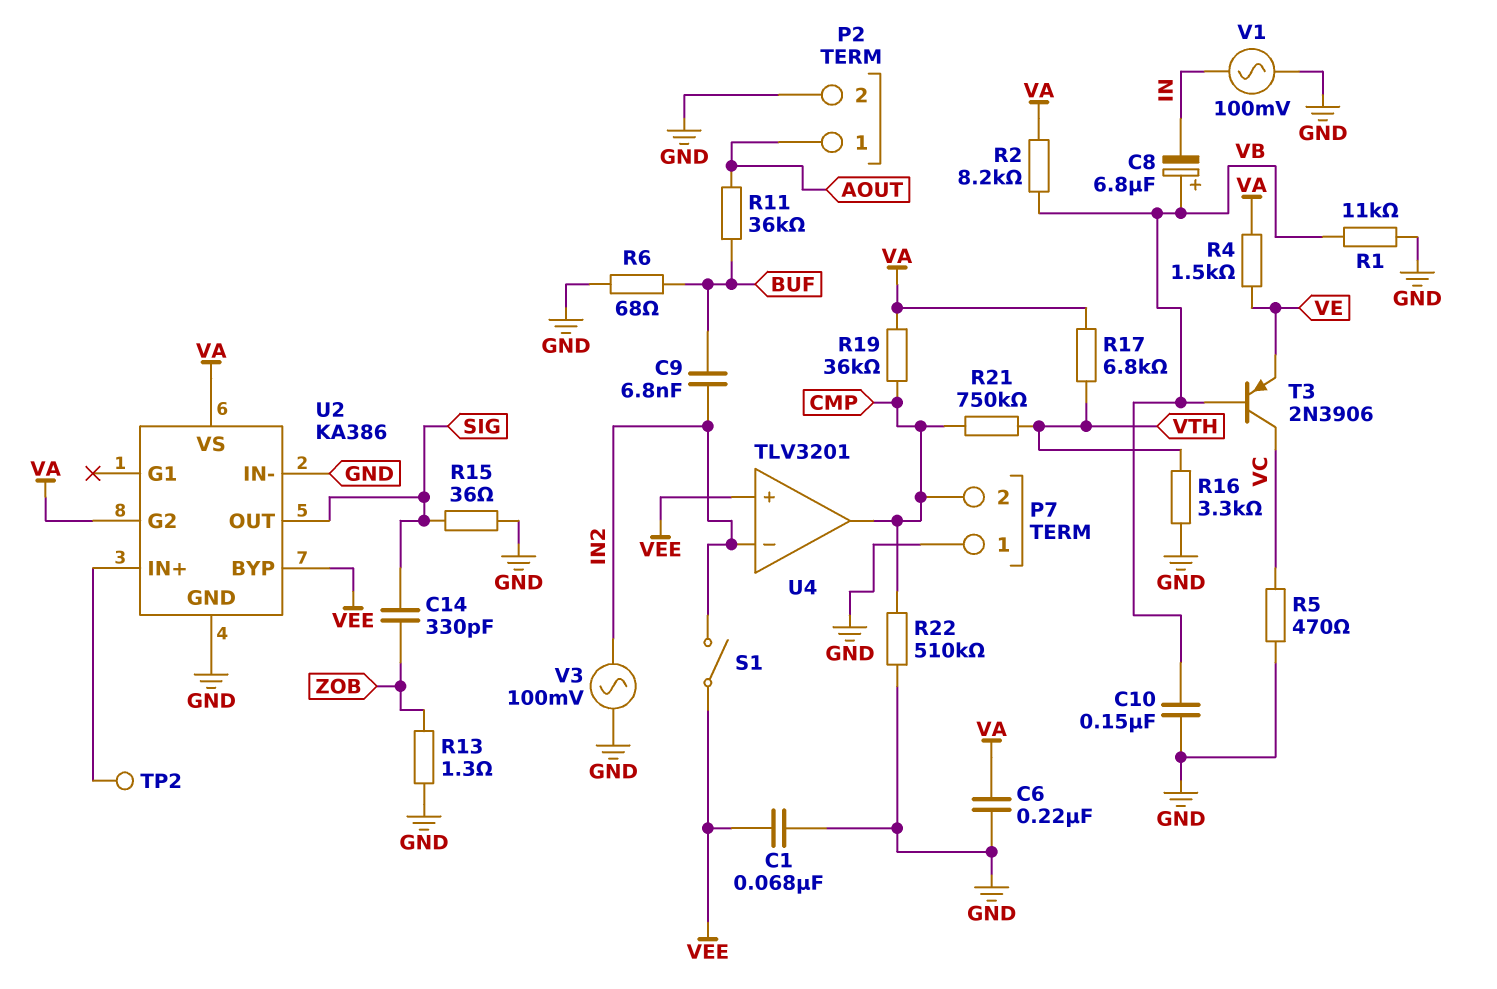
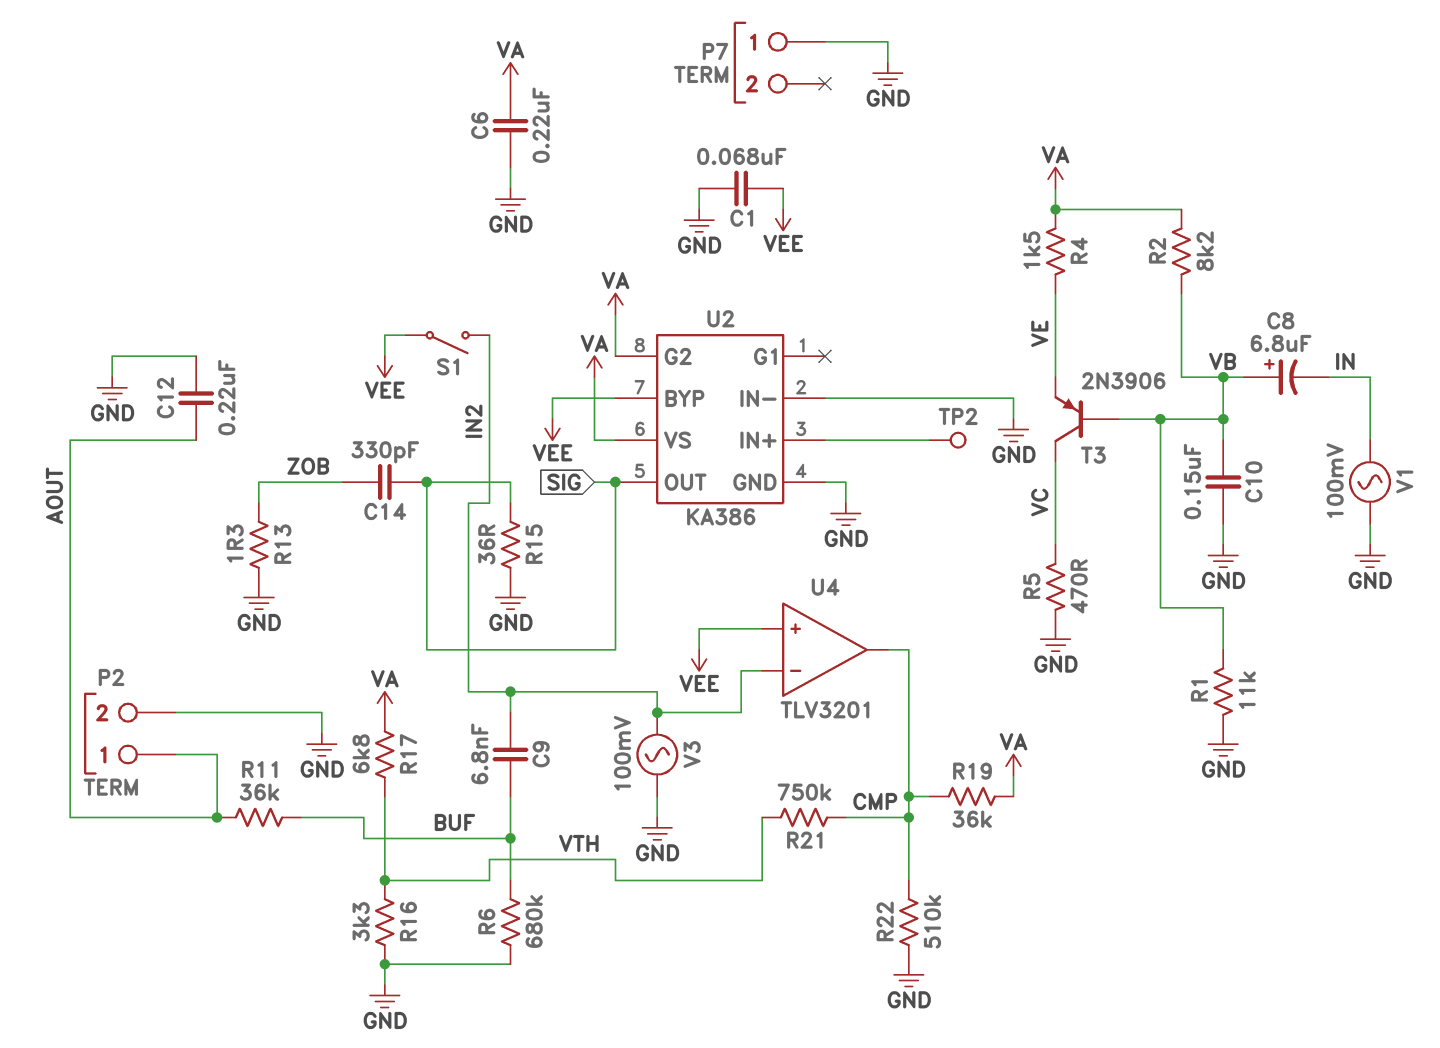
C12: none -> 220nF (AOUT, GND)
P7 pin 2: CMP -> none
R6: 68 (BUF, GND) -> 680k (BUF, GND)

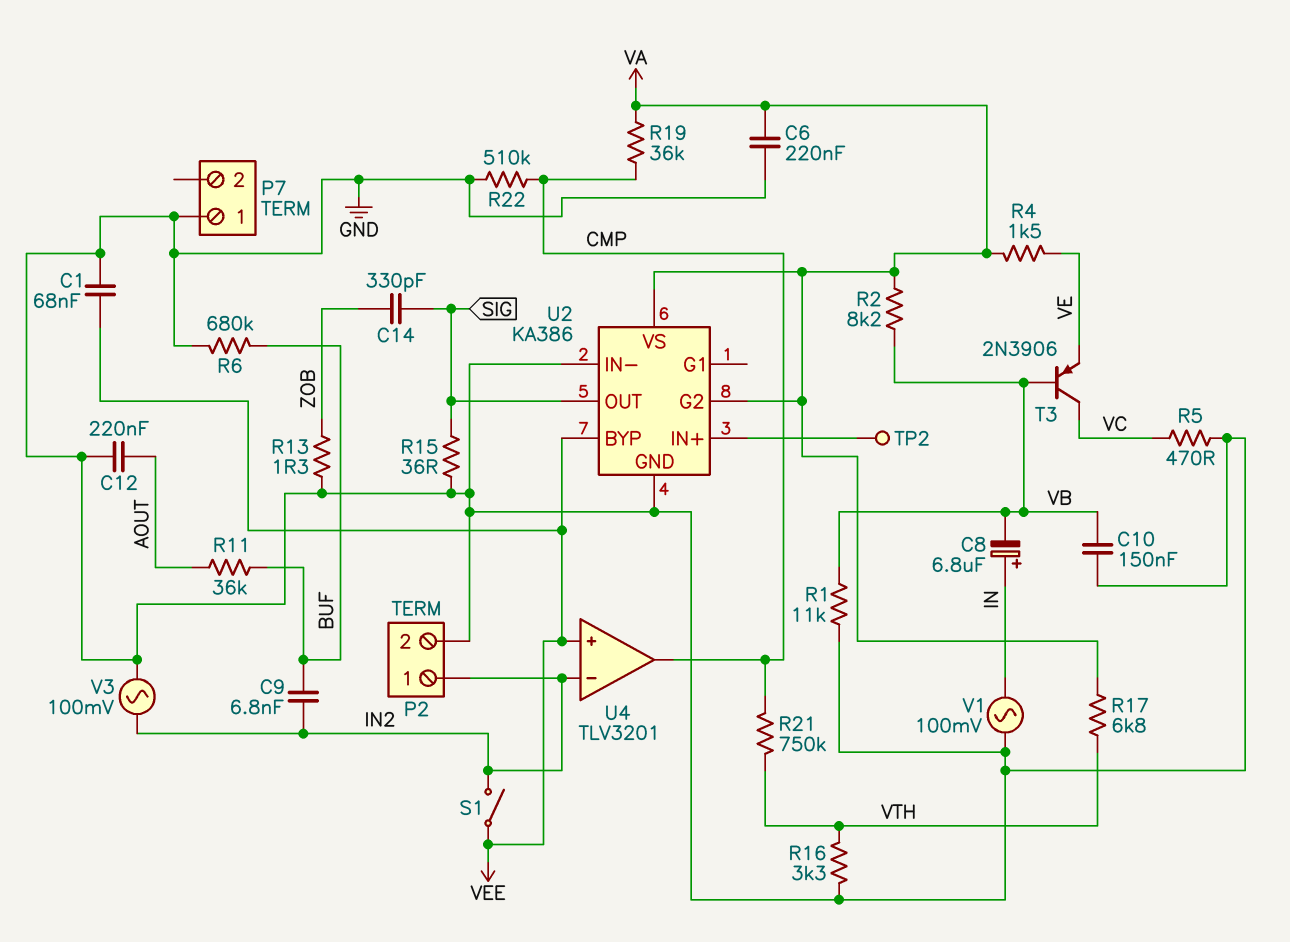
C8: 6.8uF (plus VB, minus IN) -> 6.8uF (plus IN, minus VB)
P2 pin 1: AOUT -> IN2

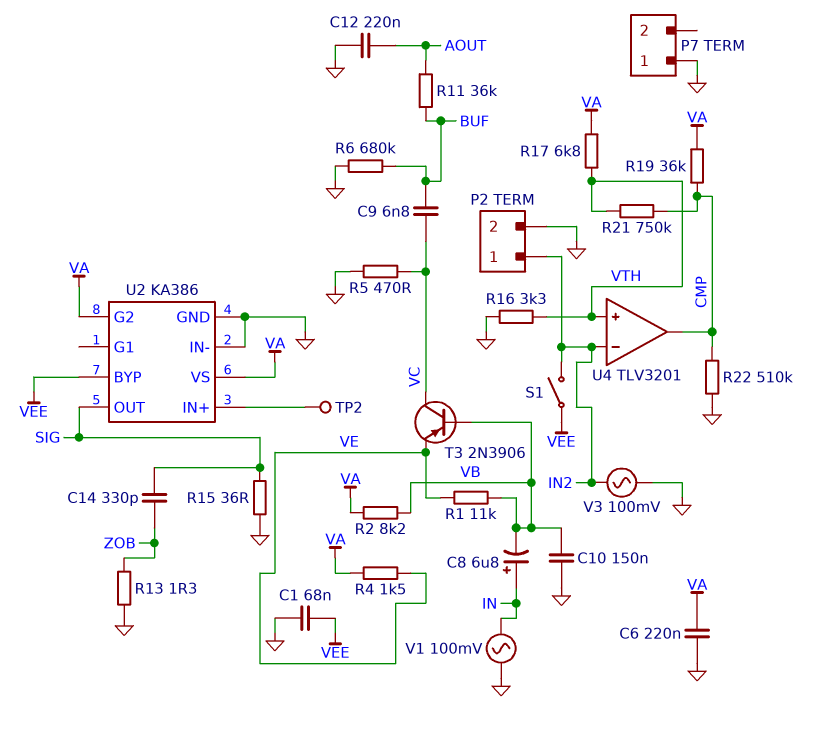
C9: 6.8nF (BUF, IN2) -> 6.8nF (BUF, VC)
R1: 11k (GND, VB) -> 11k (VB, VE)
U4 pin in+: VEE -> VTH

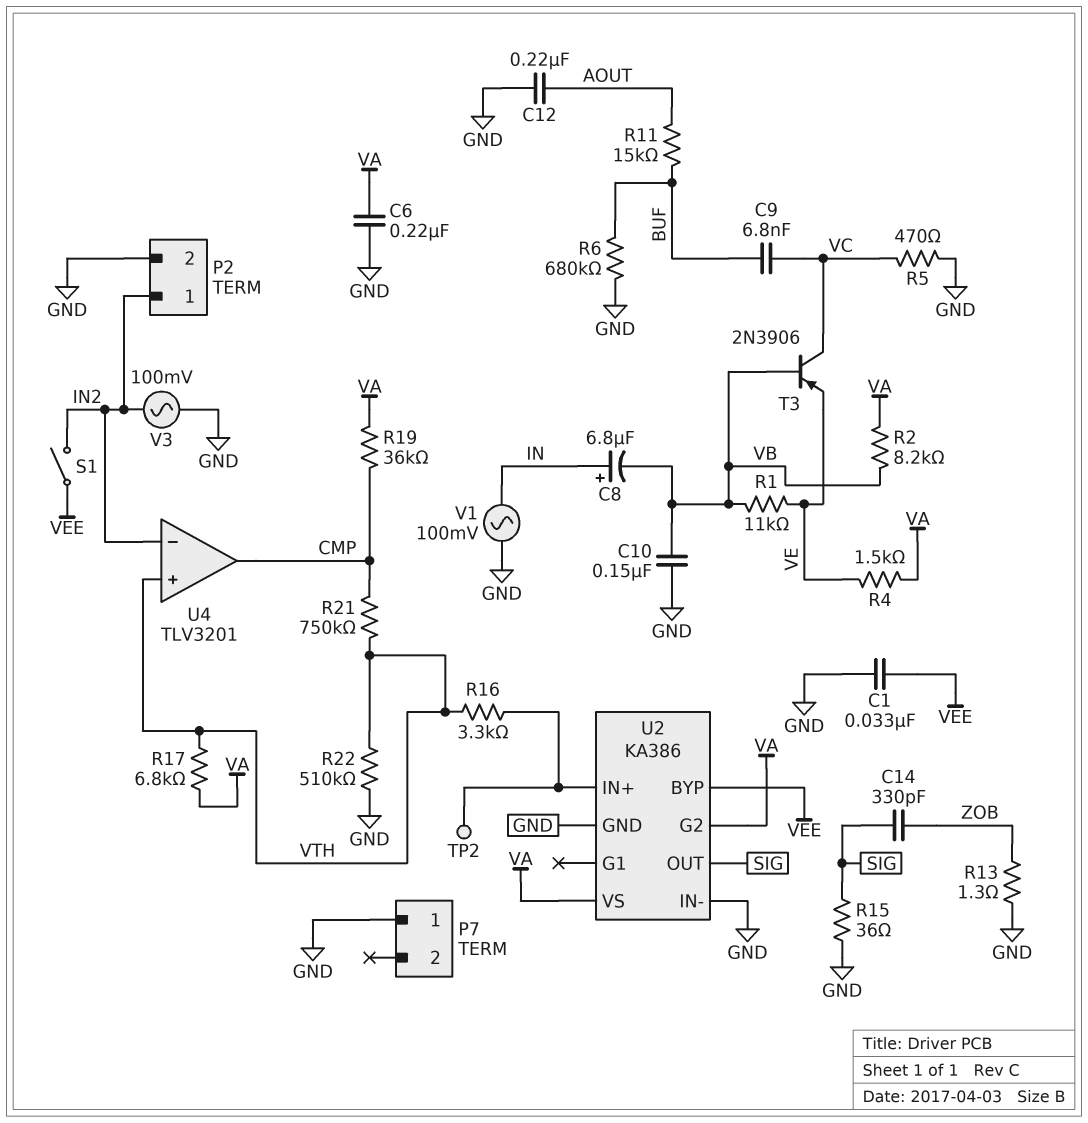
C1: 68nF (GND, VEE) -> 33nF (GND, VEE)
R11: 36k (AOUT, BUF) -> 15k (AOUT, BUF)
R16: 3.3k (GND, VTH) -> 3.3k (U2/IN+, VTH)
R22: 510k (CMP, GND) -> 510k (GND, VTH)

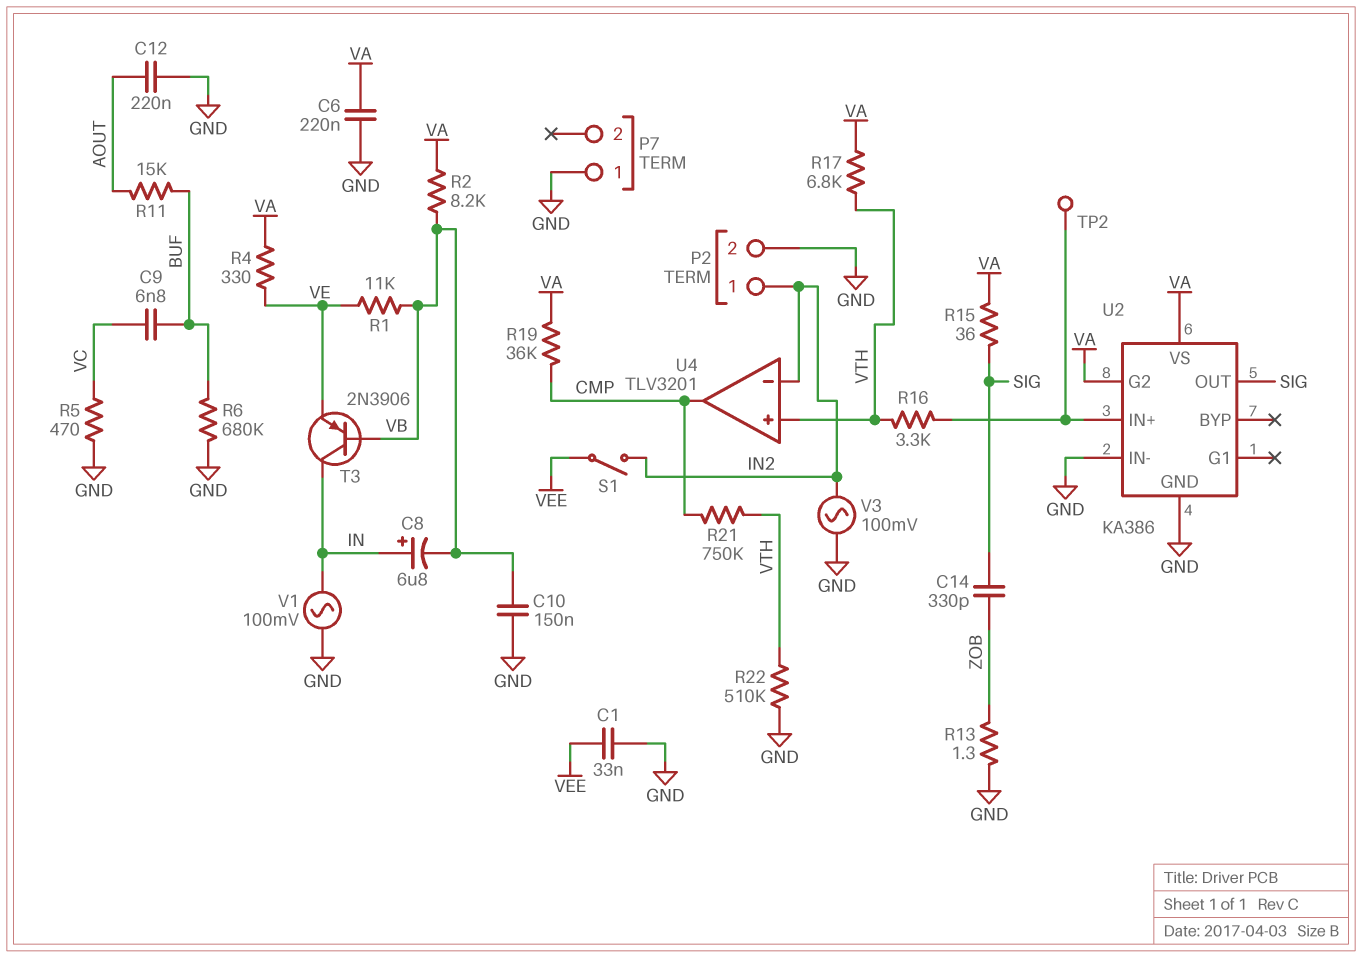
R4: 1.5k (VA, VE) -> 330 (VA, VE)
R15: 36 (GND, SIG) -> 36 (SIG, VA)
T3: PNP 2N3906 (B VB, C VC, E VE) -> PNP 2N3906 (B VB, C IN, E VE)
U2 pin BYP: VEE -> none

